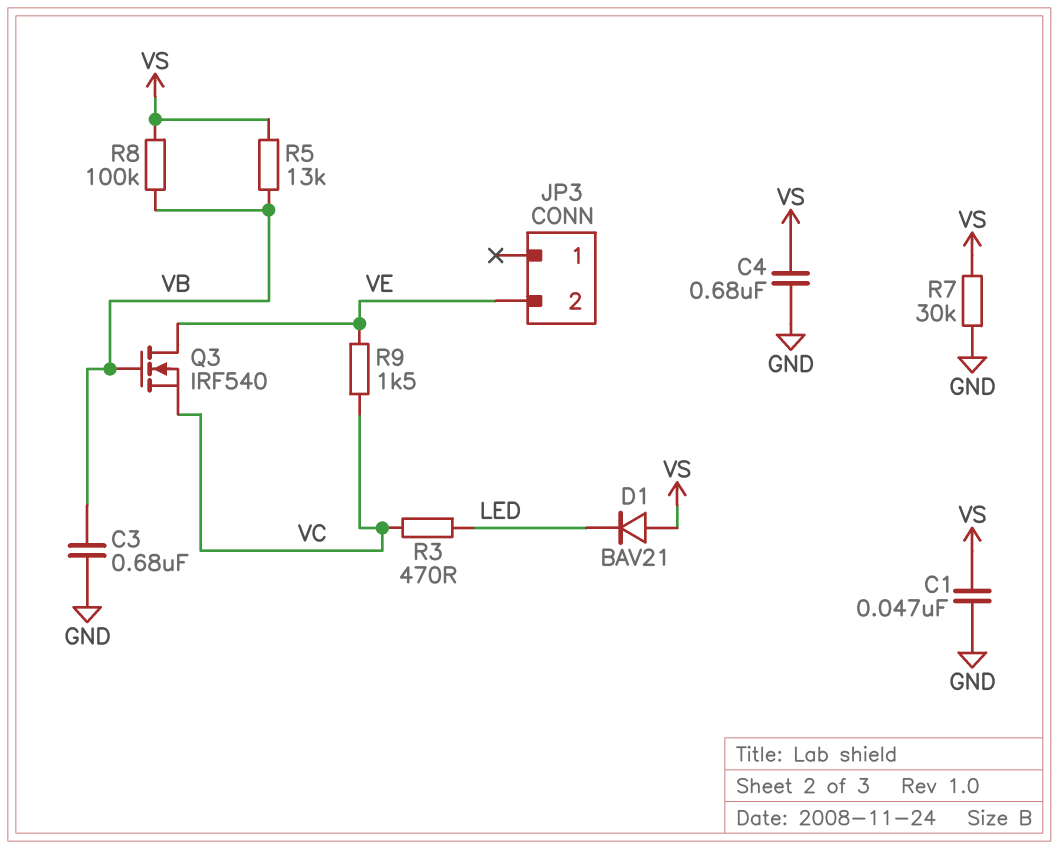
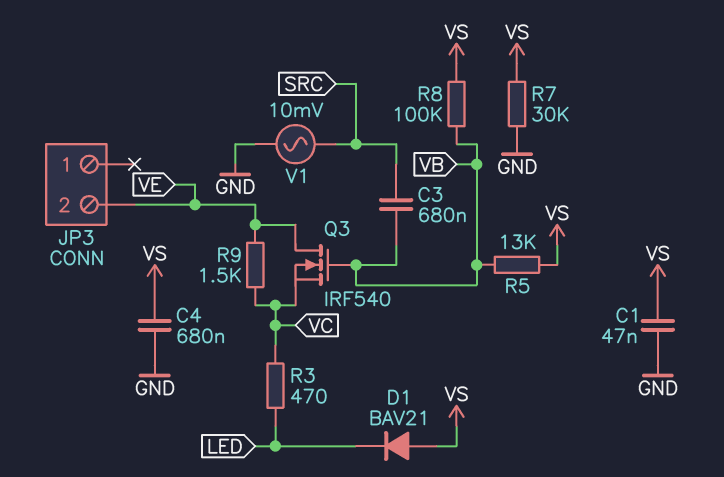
C3: 680nF (GND, VB) -> 680nF (SRC, VB)
V1: none -> AC 10mV (GND, SRC)

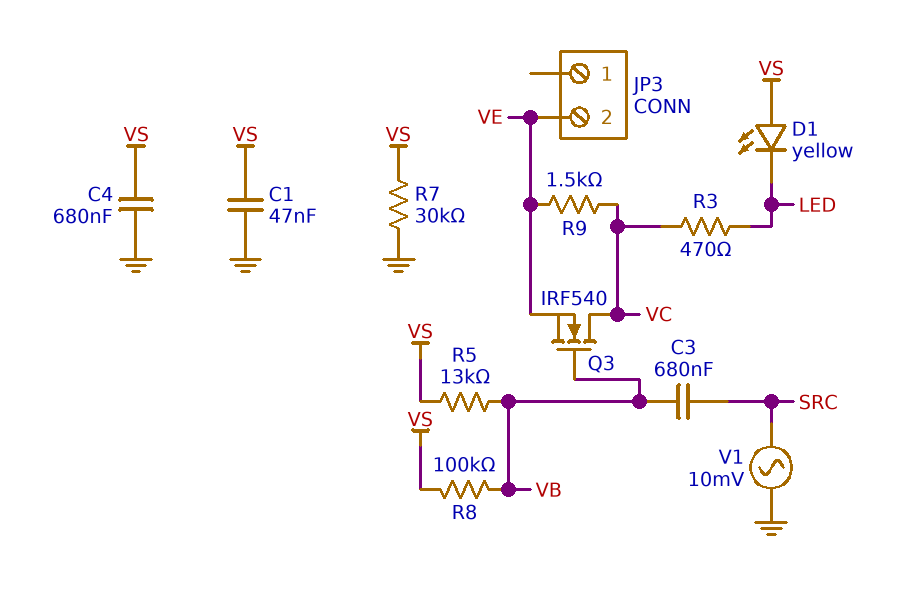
D1: diode BAV21 (A VS, K LED) -> LED yellow (A VS, K LED)
Q3: NMOS IRF540 (G VB, D VE, S VC) -> NMOS IRF540 (G VB, D VC, S VE)

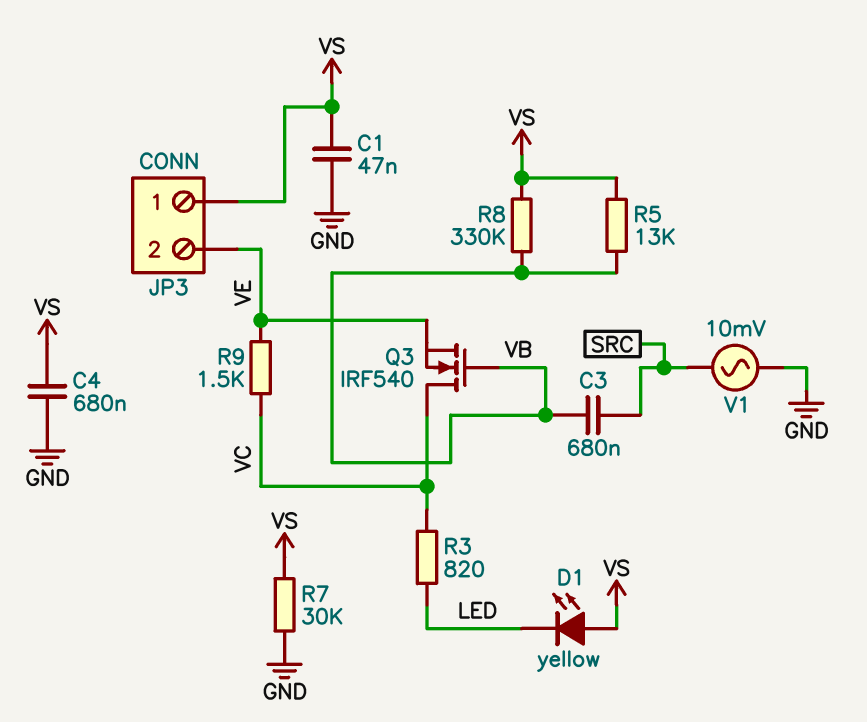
JP3 pin 1: none -> VS
R3: 470 (LED, VC) -> 820 (LED, VC)
R8: 100k (VB, VS) -> 330k (VB, VS)

